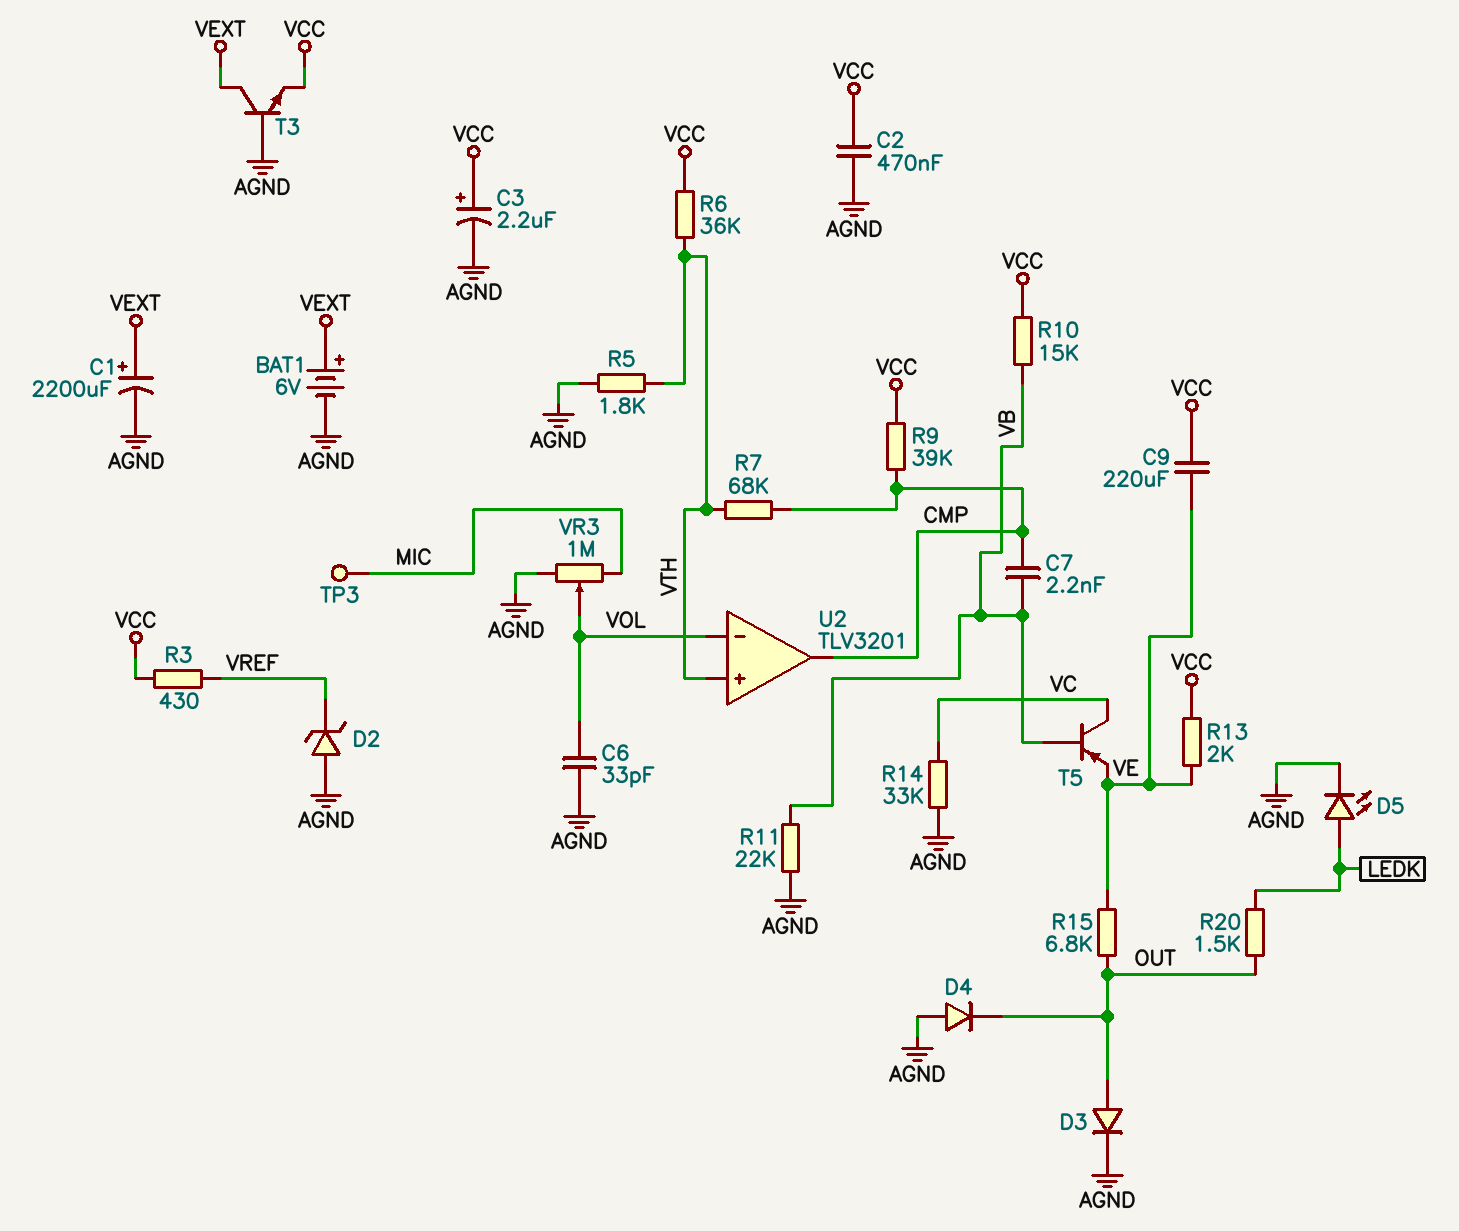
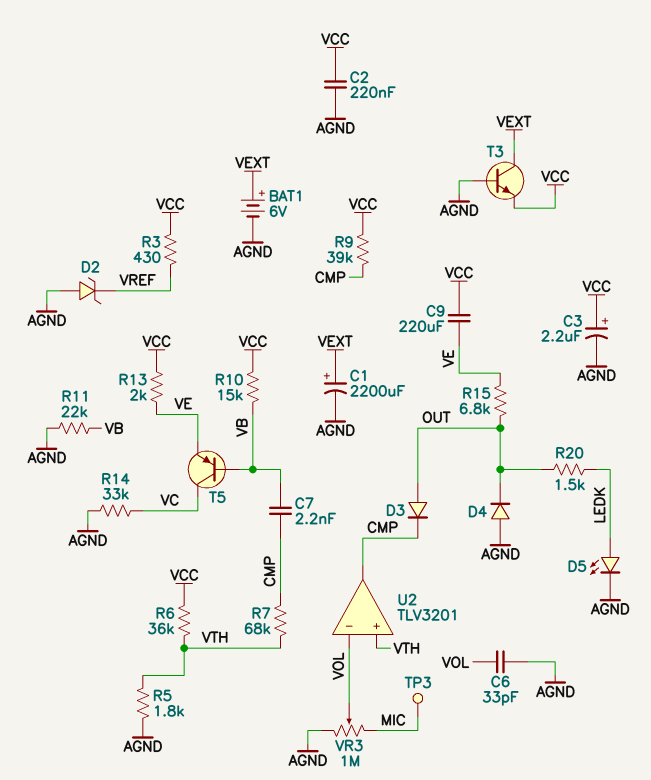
C2: 470nF (AGND, VCC) -> 220nF (AGND, VCC)
D3: diode (A OUT, K AGND) -> diode (A OUT, K CMP)

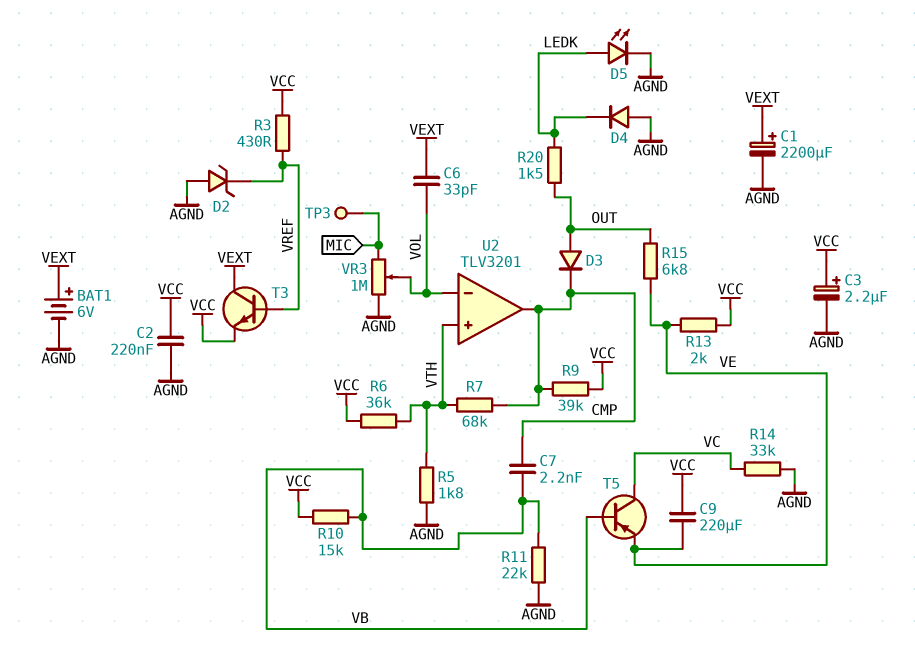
C6: 33pF (AGND, VOL) -> 33pF (VEXT, VOL)
D4: diode (A AGND, K OUT) -> diode (A AGND, K LEDK)
T3: NPN (B AGND, C VEXT, E VCC) -> NPN (B VREF, C VEXT, E VCC)

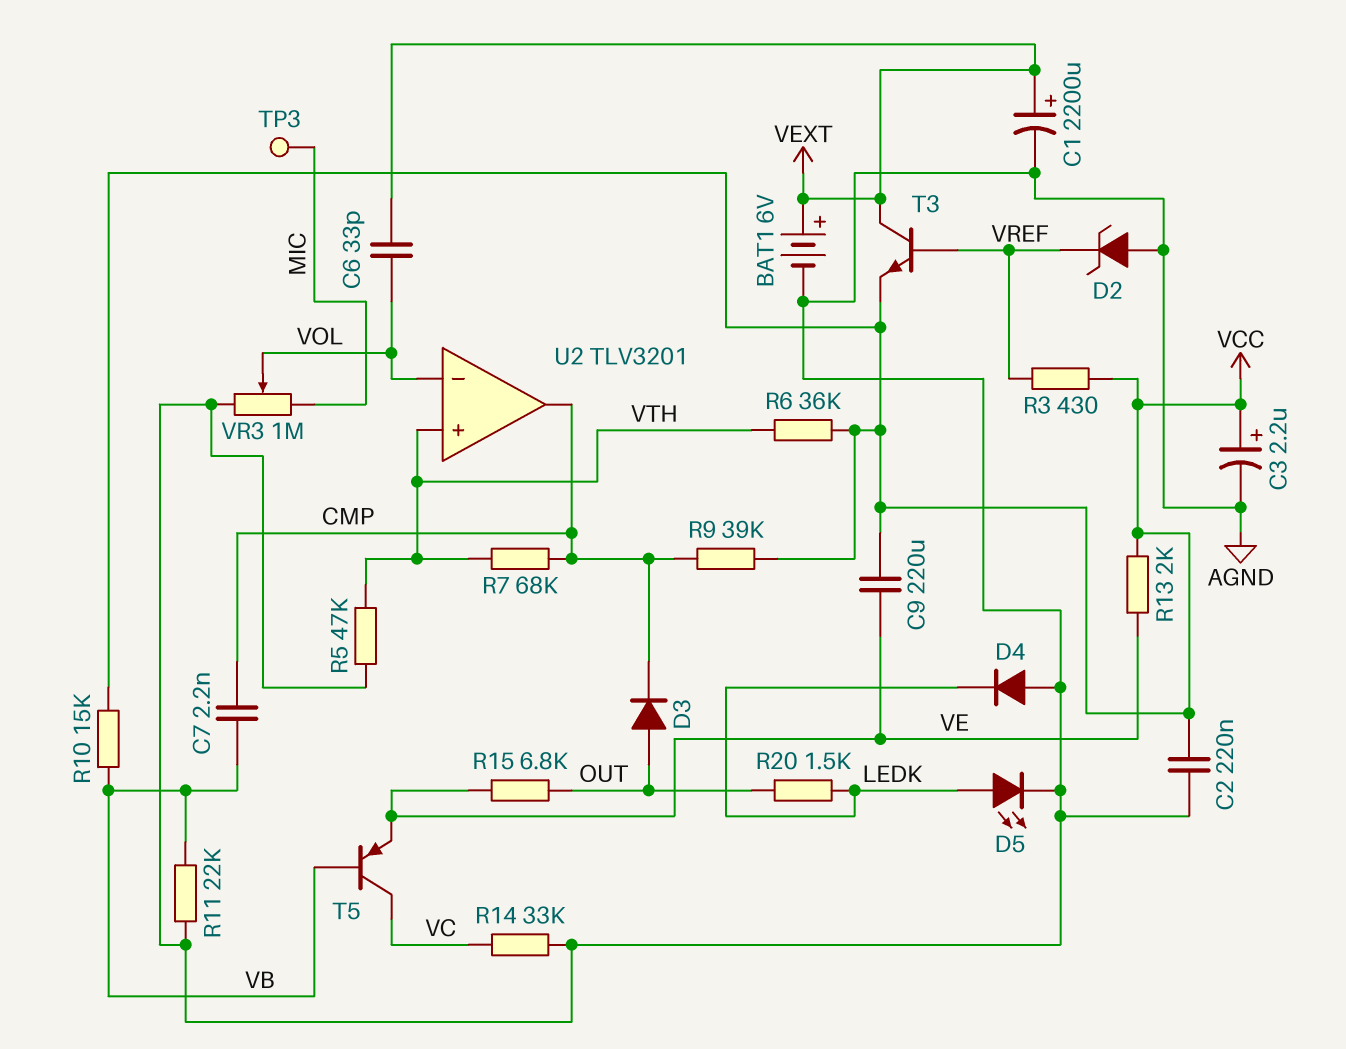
R5: 1.8k (AGND, VTH) -> 47k (AGND, VTH)

